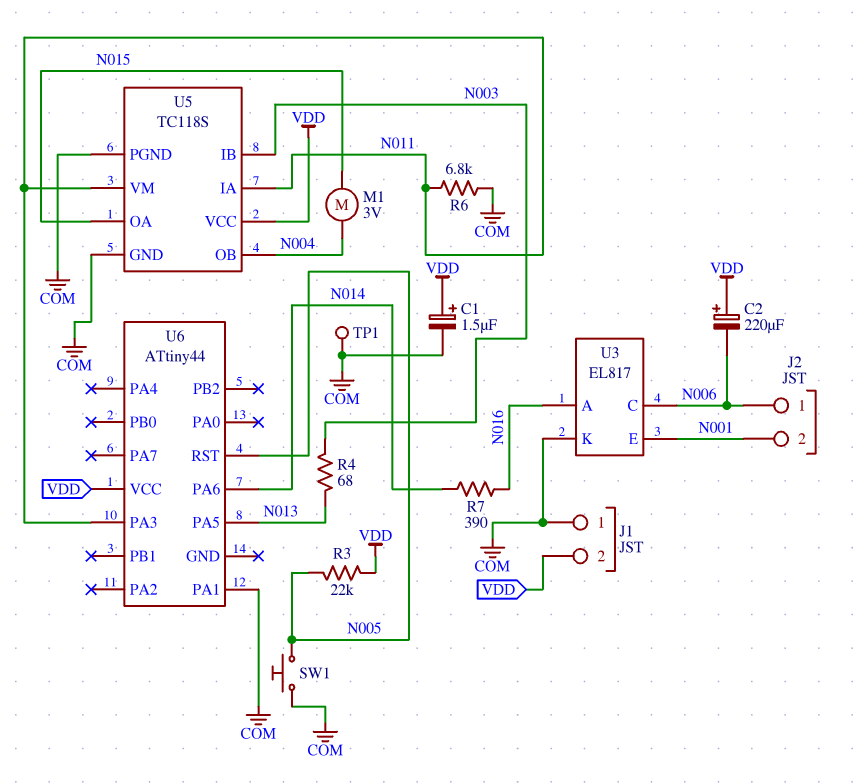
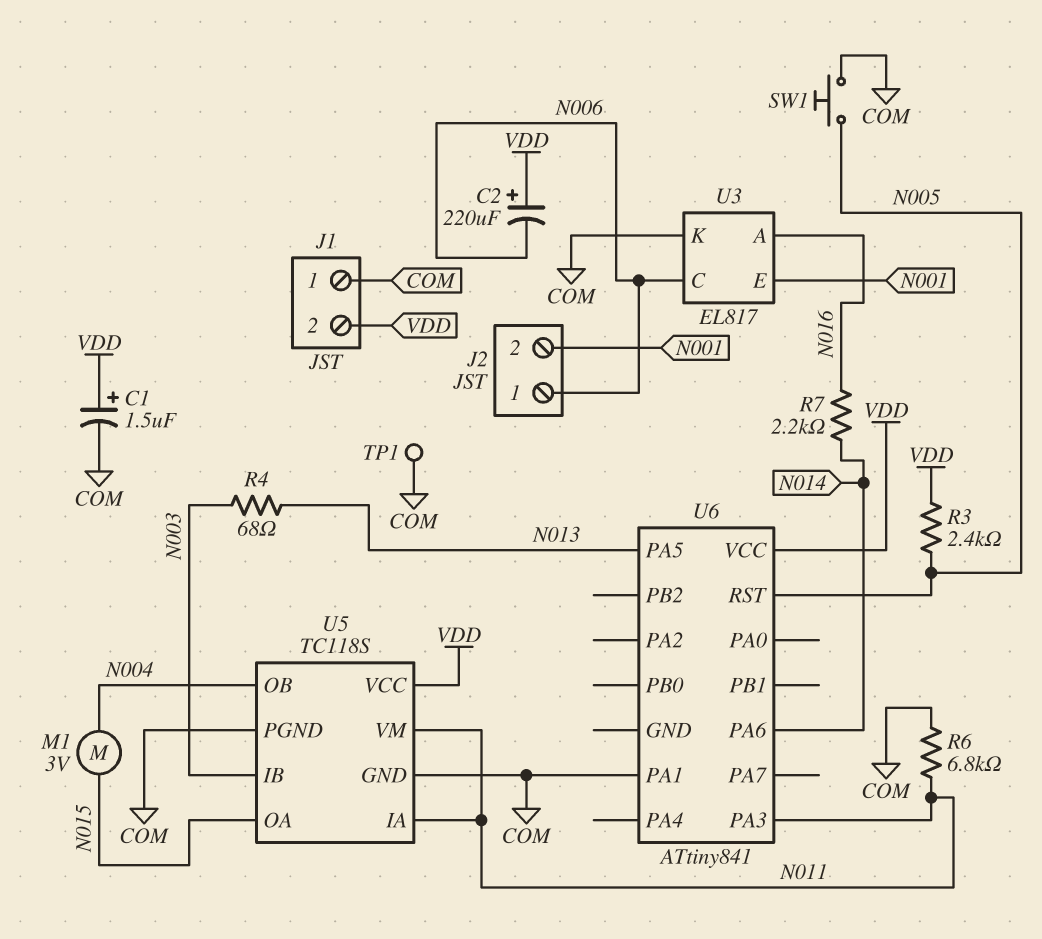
R3: 22k (N005, VDD) -> 2.4k (N005, VDD)
R7: 390 (N014, N016) -> 2.2k (N014, N016)
U6: ATtiny44 -> ATtiny841

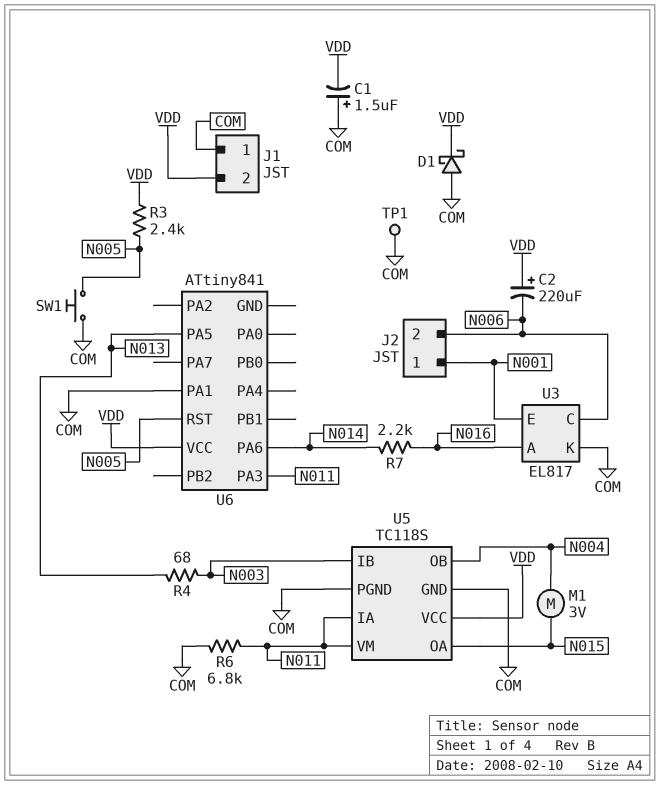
C1: 1.5uF (plus VDD, minus COM) -> 1.5uF (plus COM, minus VDD)
D1: none -> schottky (A COM, K VDD)
J2 pin 1: N006 -> N001
J2 pin 2: N001 -> N006

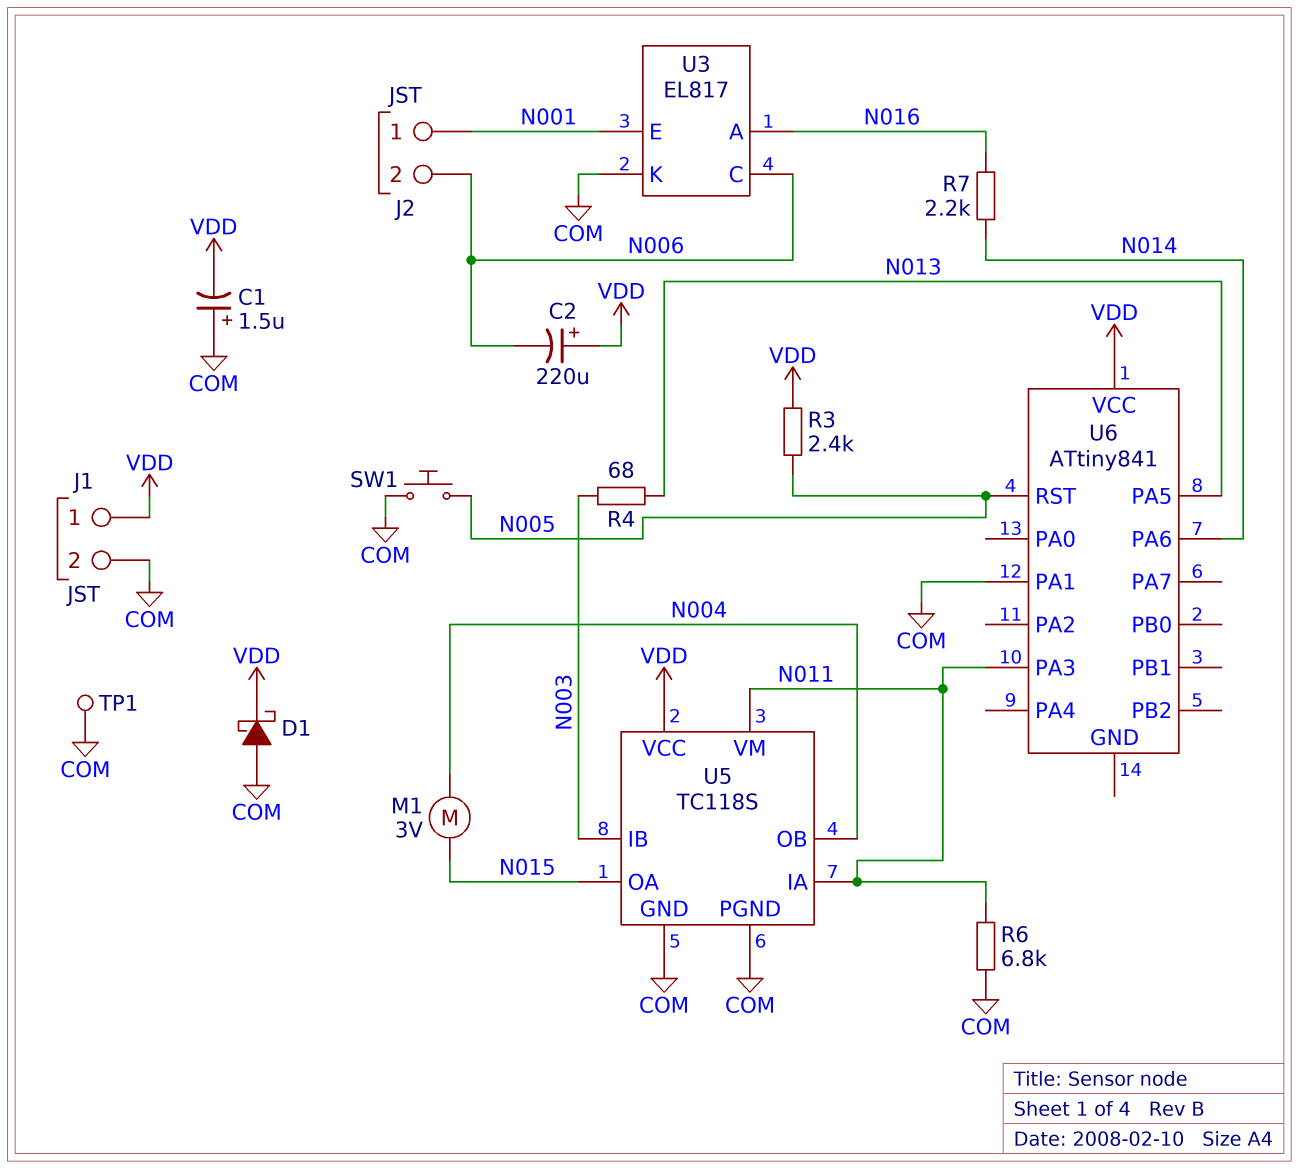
J1 pin 1: COM -> VDD
J1 pin 2: VDD -> COM

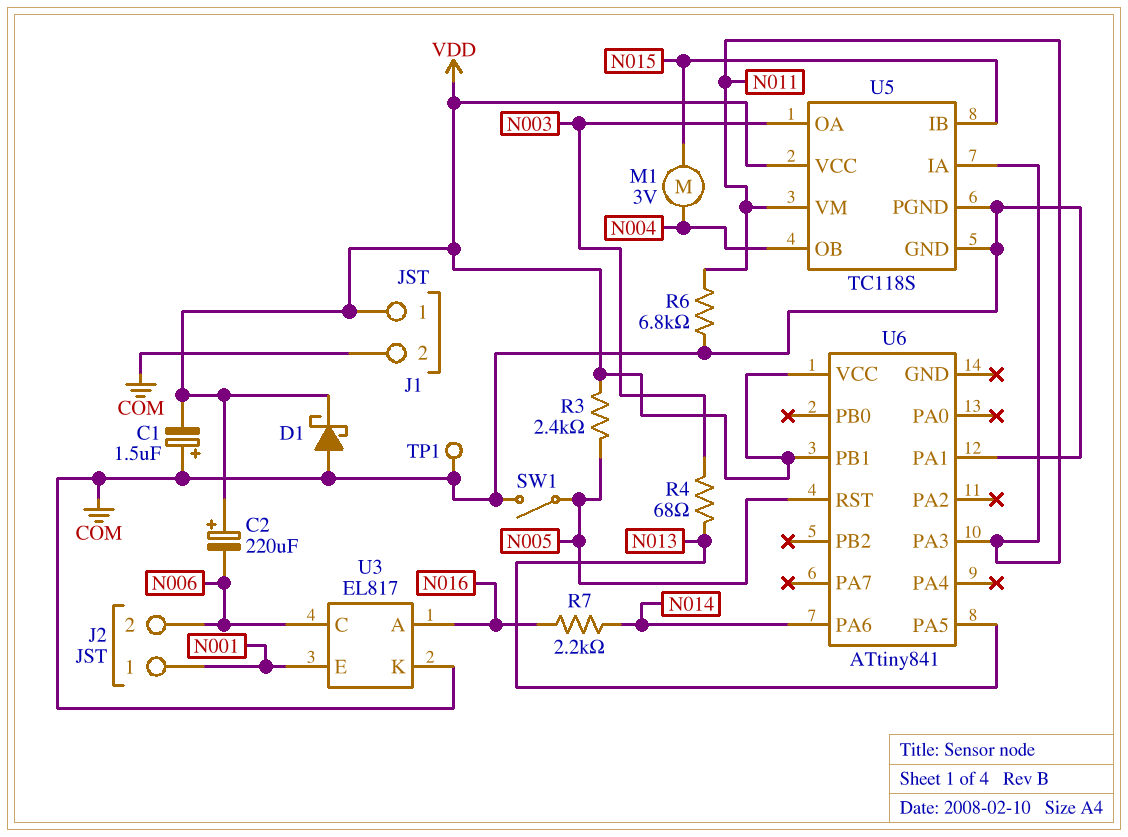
SW1: button (COM, N005) -> switch (COM, N005)
U5 pin IB: N003 -> N015
U5 pin OA: N015 -> N003
U6 pin PB1: none -> VDD

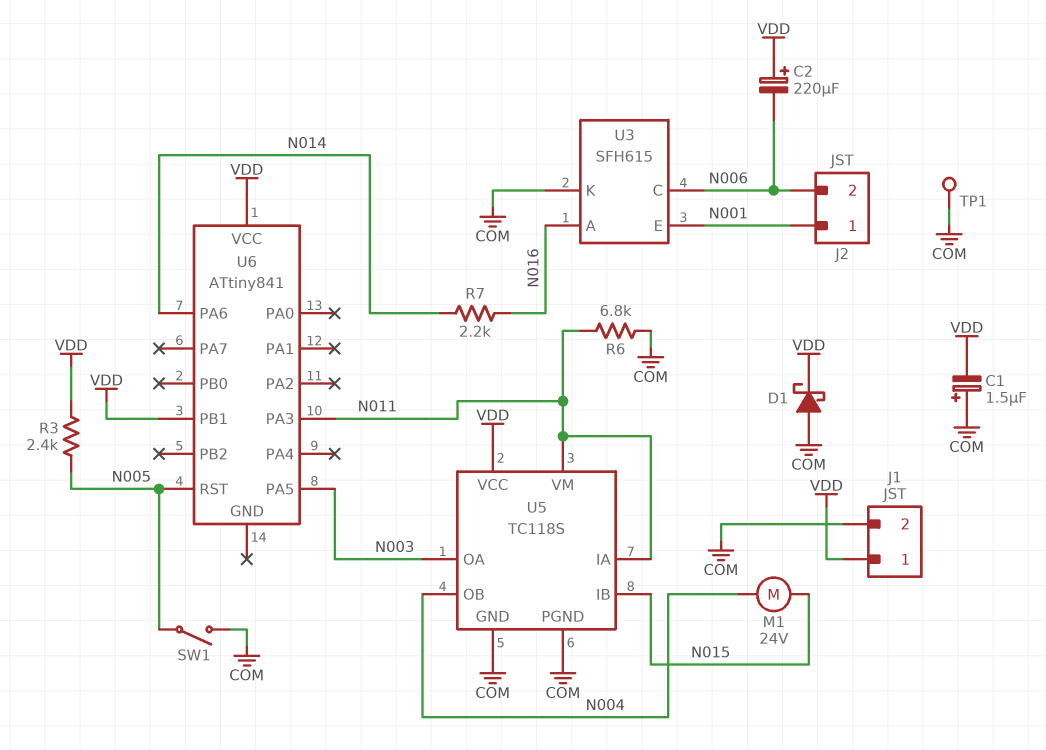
M1: motor 3V (N004, N015) -> motor 24V (N004, N015)
R4: 68 (N003, N013) -> none
U3: EL817 -> SFH615
U6 pin PA1: COM -> none
U6 pin PA5: N013 -> N003

